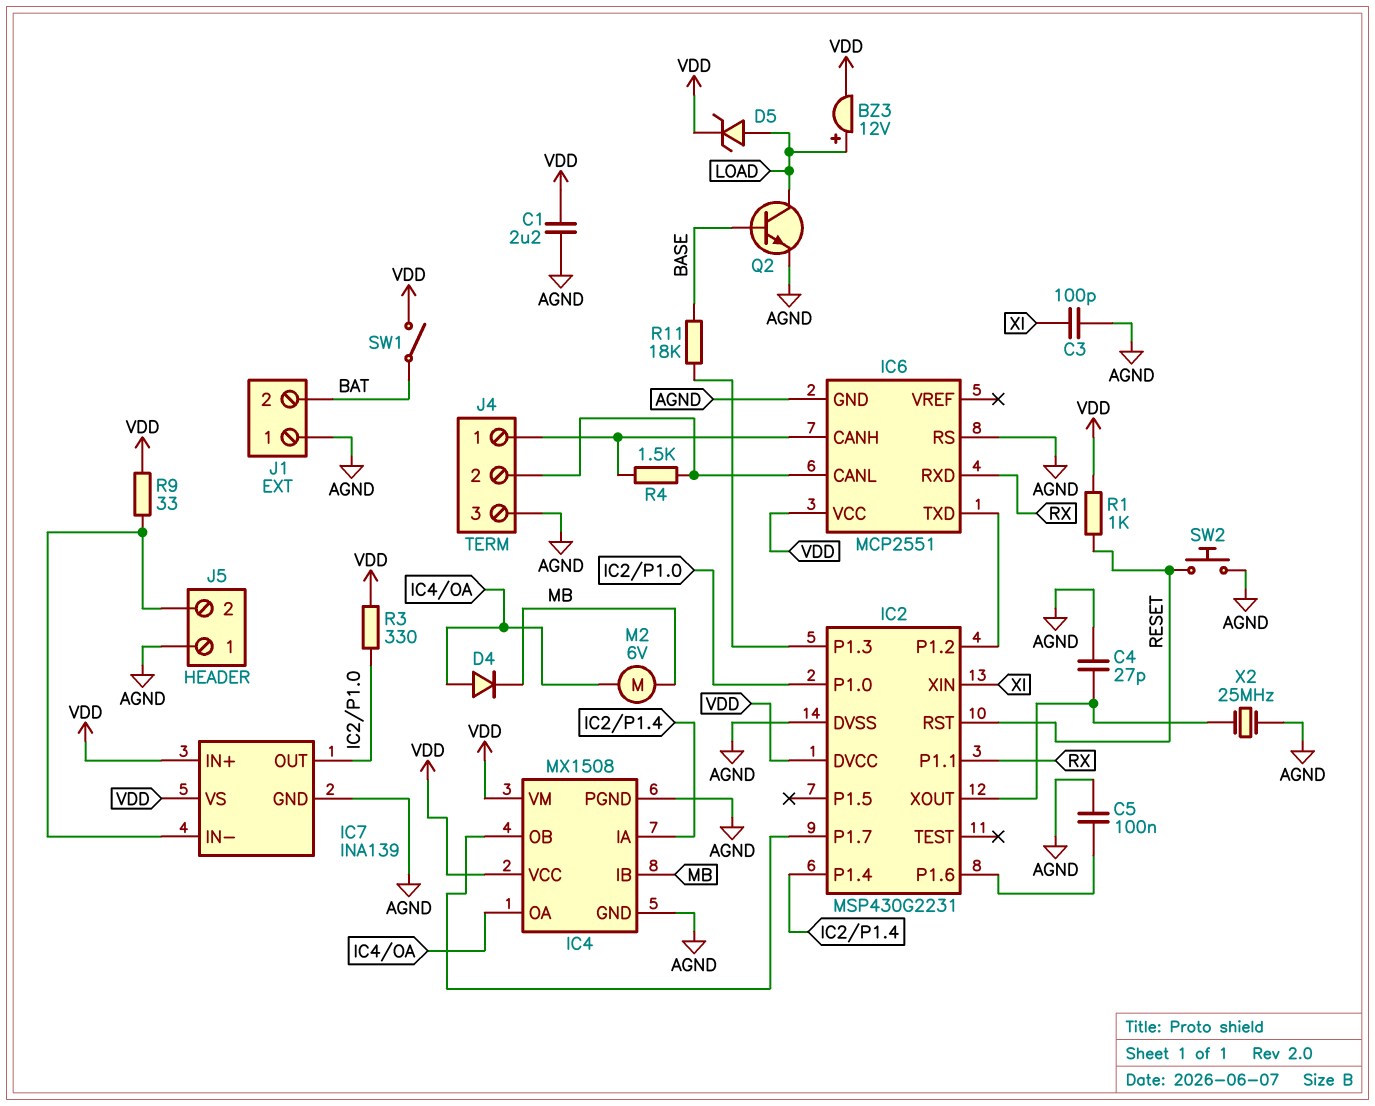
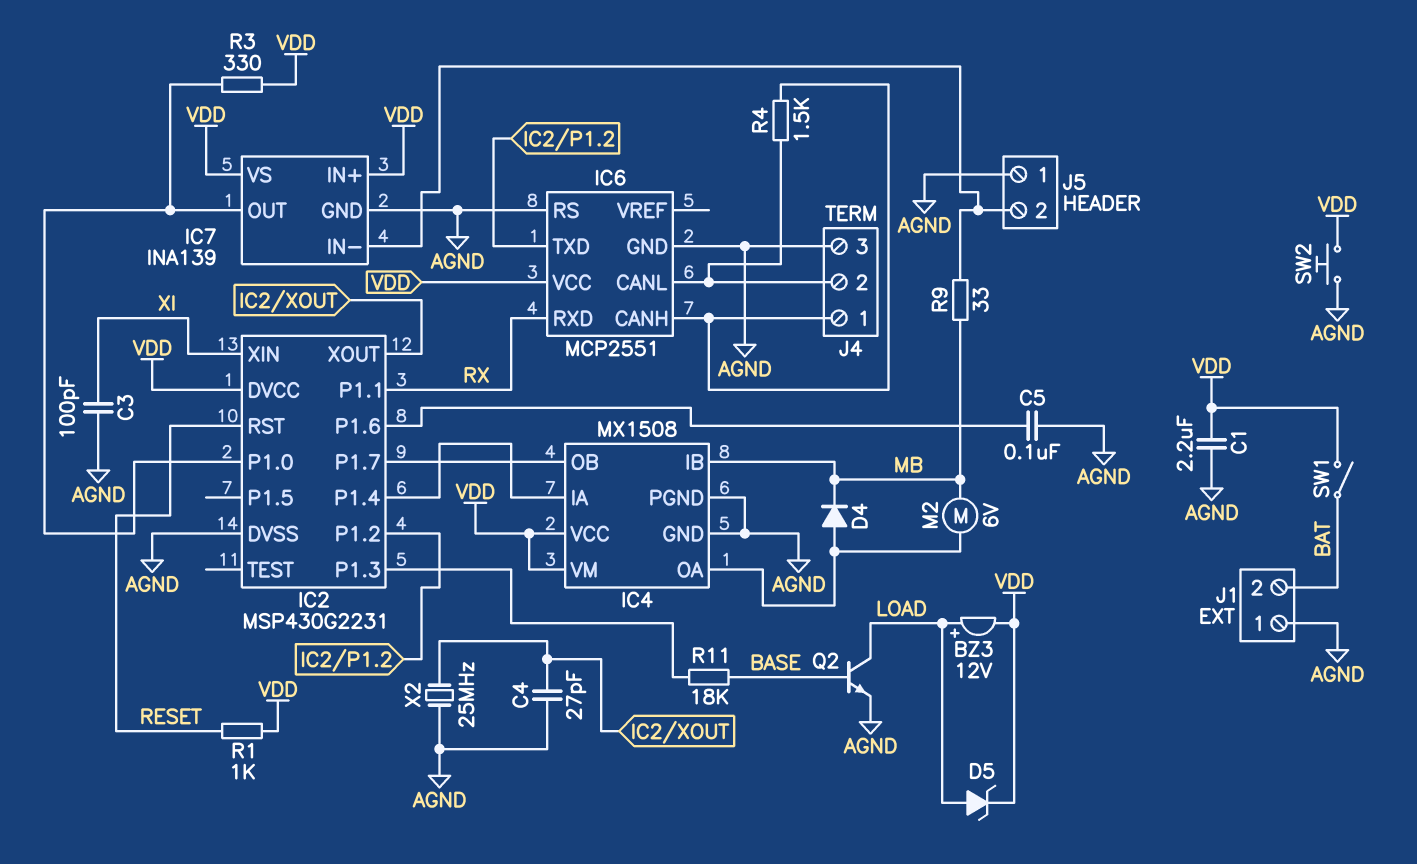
R9: 33 (IC7/IN-, VDD) -> 33 (IC7/IN-, MB)
SW2: button (AGND, RESET) -> button (AGND, VDD)

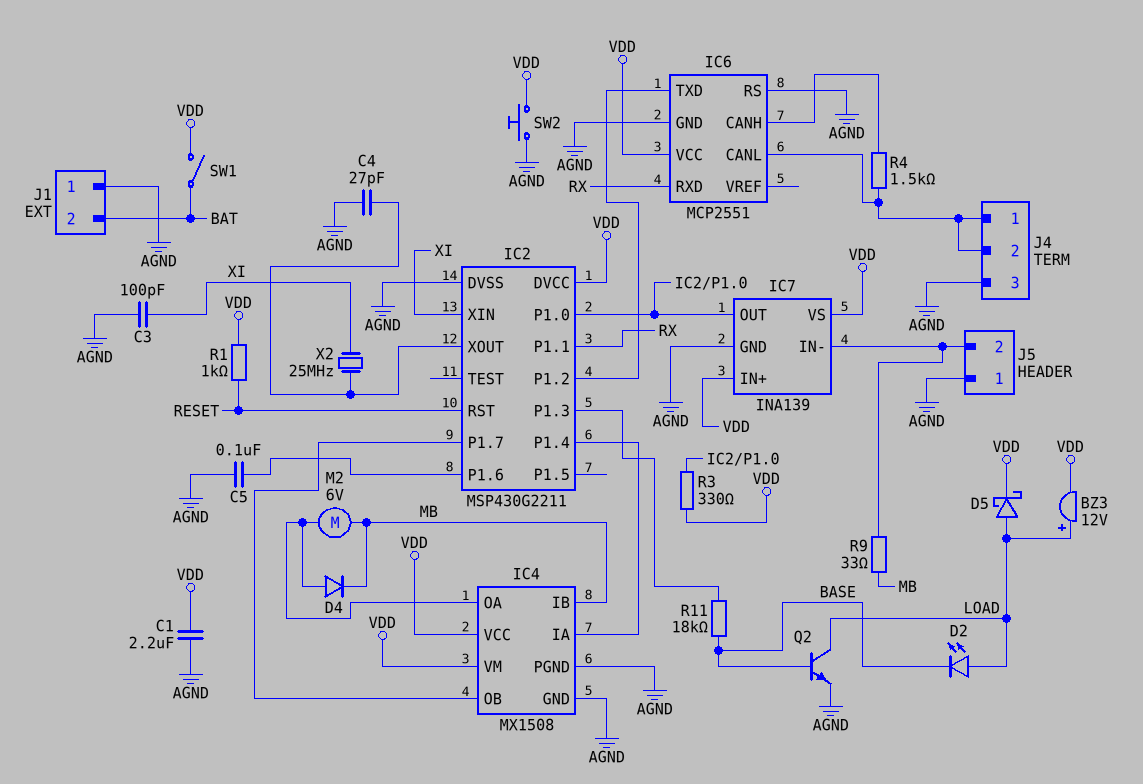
D2: none -> LED (A LOAD, K BASE)
D5: zener (A LOAD, K VDD) -> schottky (A LOAD, K VDD)
IC2: MSP430G2231 -> MSP430G2211
J4 pin 1: IC6/CANH -> IC6/CANL
X2: 25MHz (AGND, IC2/XOUT) -> 25MHz (IC2/XOUT, XI)

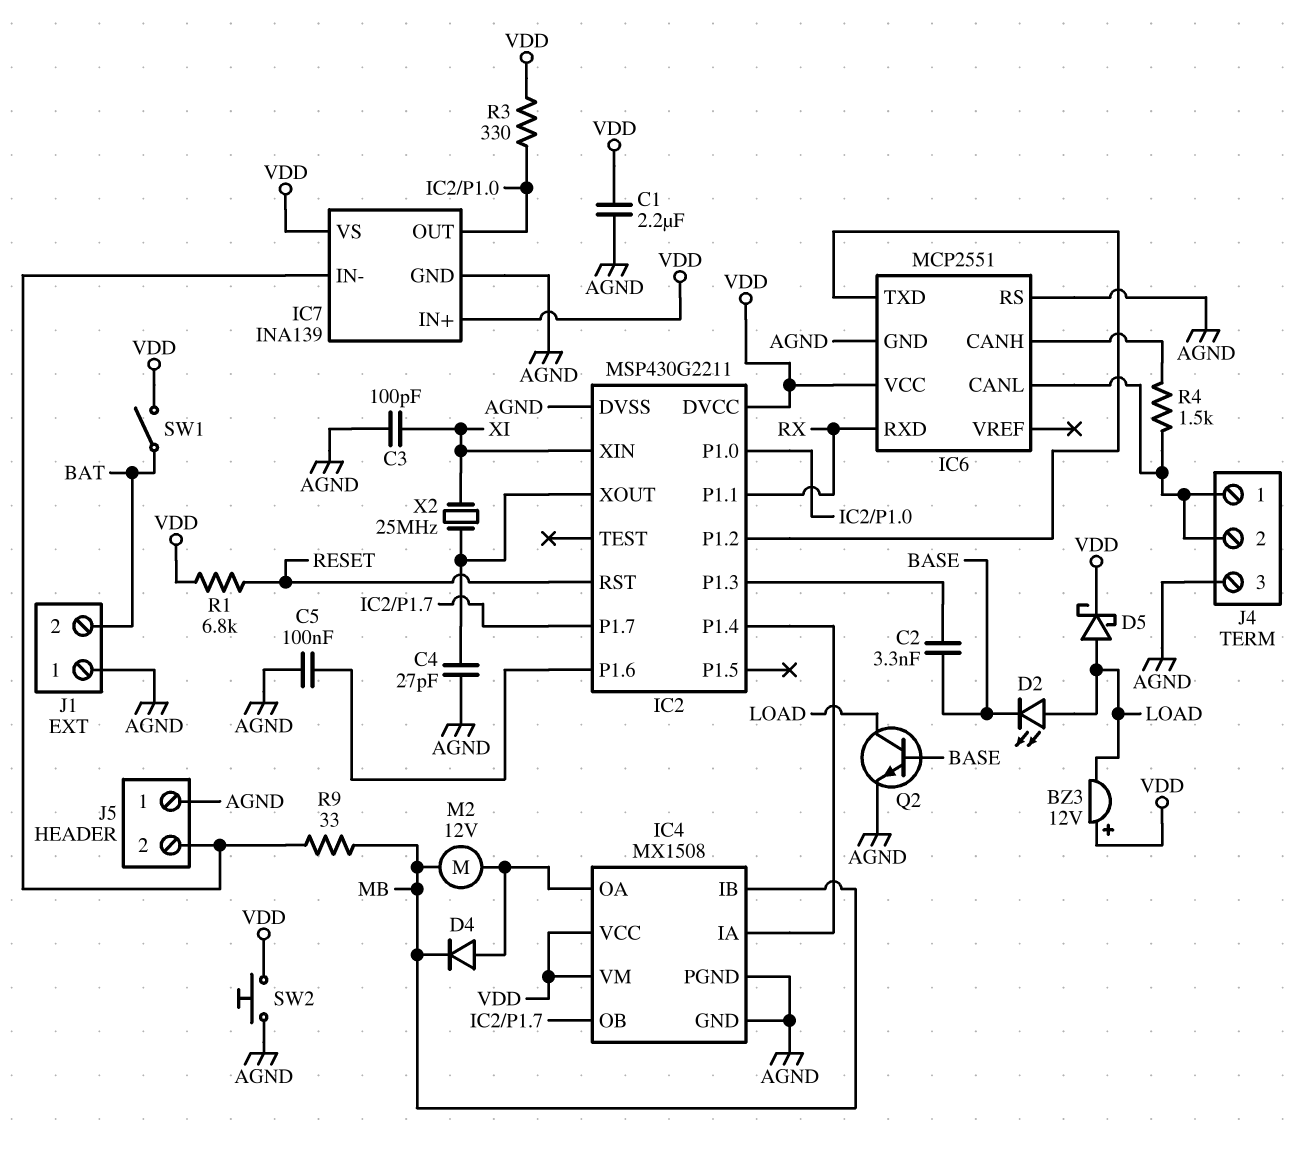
BZ3: buzzer 12V (plus LOAD, minus VDD) -> buzzer 12V (plus VDD, minus LOAD)
C2: none -> 3.3nF (BASE, IC2/P1.3)
M2: motor 6V (IC4/OA, MB) -> motor 12V (IC4/OA, MB)
R1: 1k (RESET, VDD) -> 6.8k (RESET, VDD)
R11: 18k (BASE, IC2/P1.3) -> none

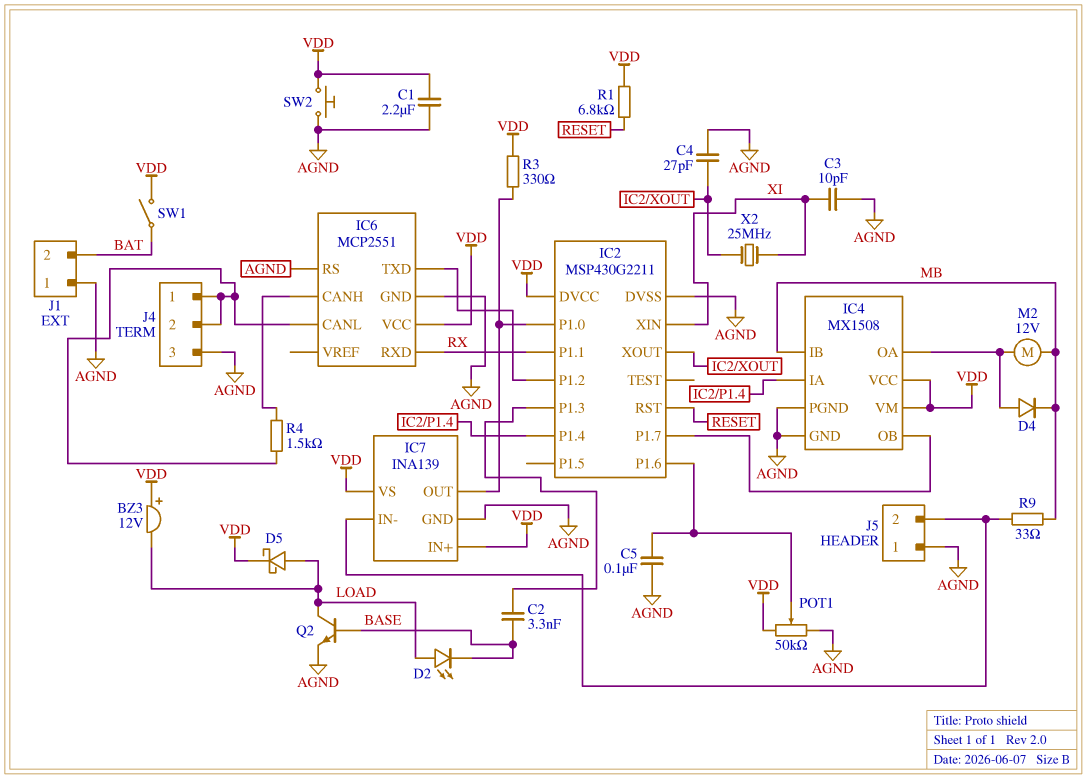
C3: 100pF (AGND, XI) -> 10pF (AGND, XI)
POT1: none -> 50k (AGND, VDD, wiper IC2/P1.6)

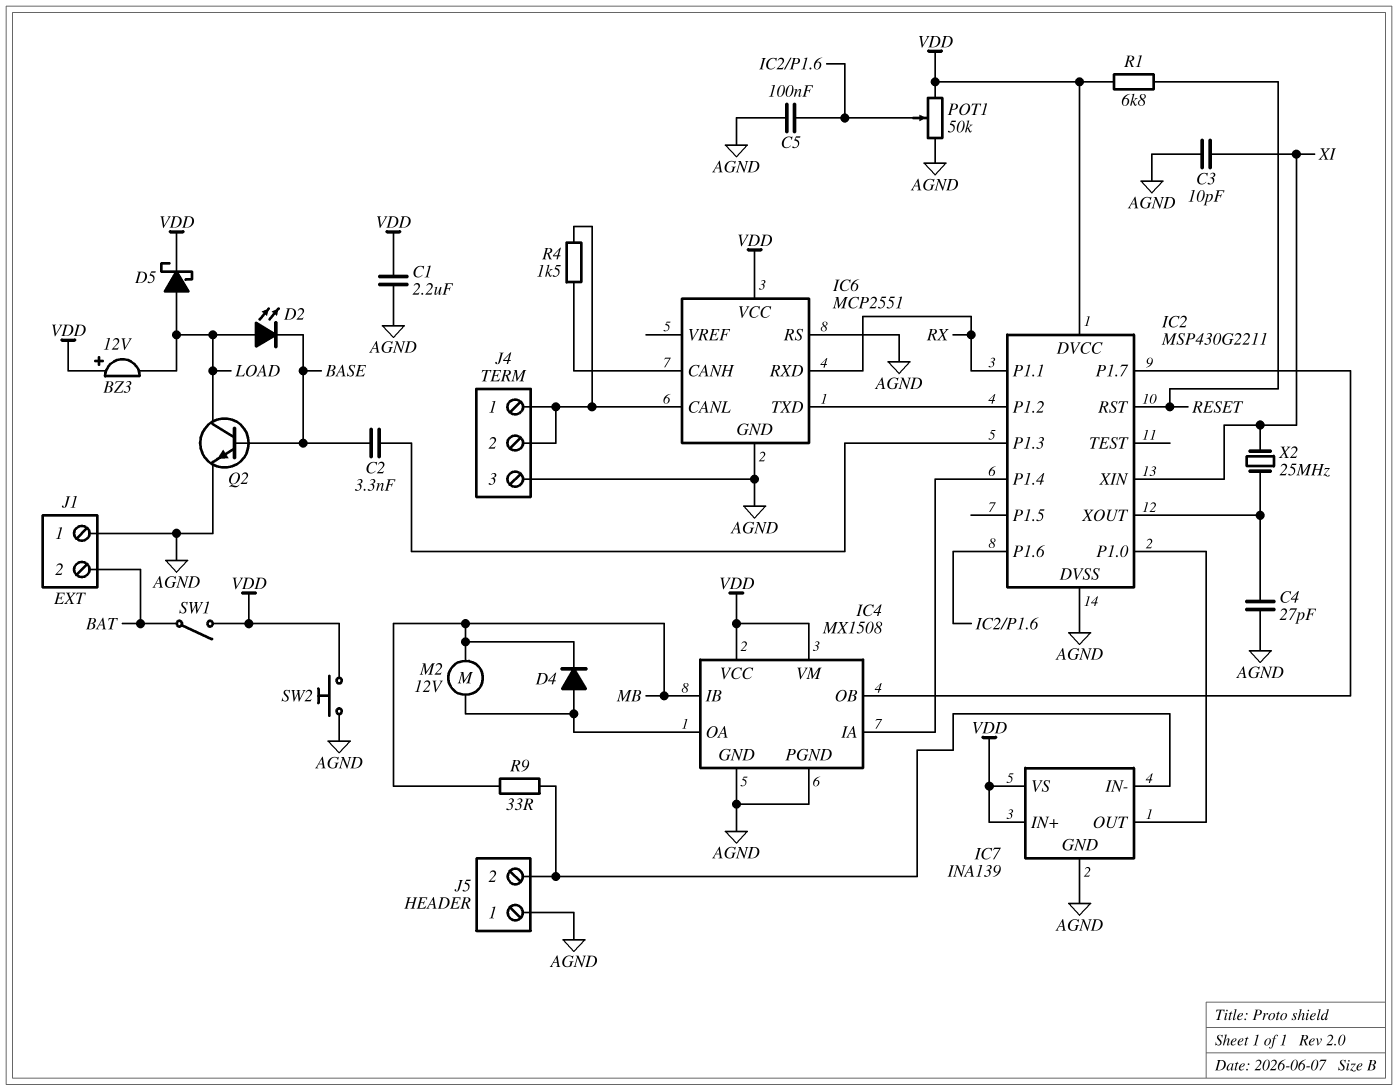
R3: 330 (IC2/P1.0, VDD) -> none

